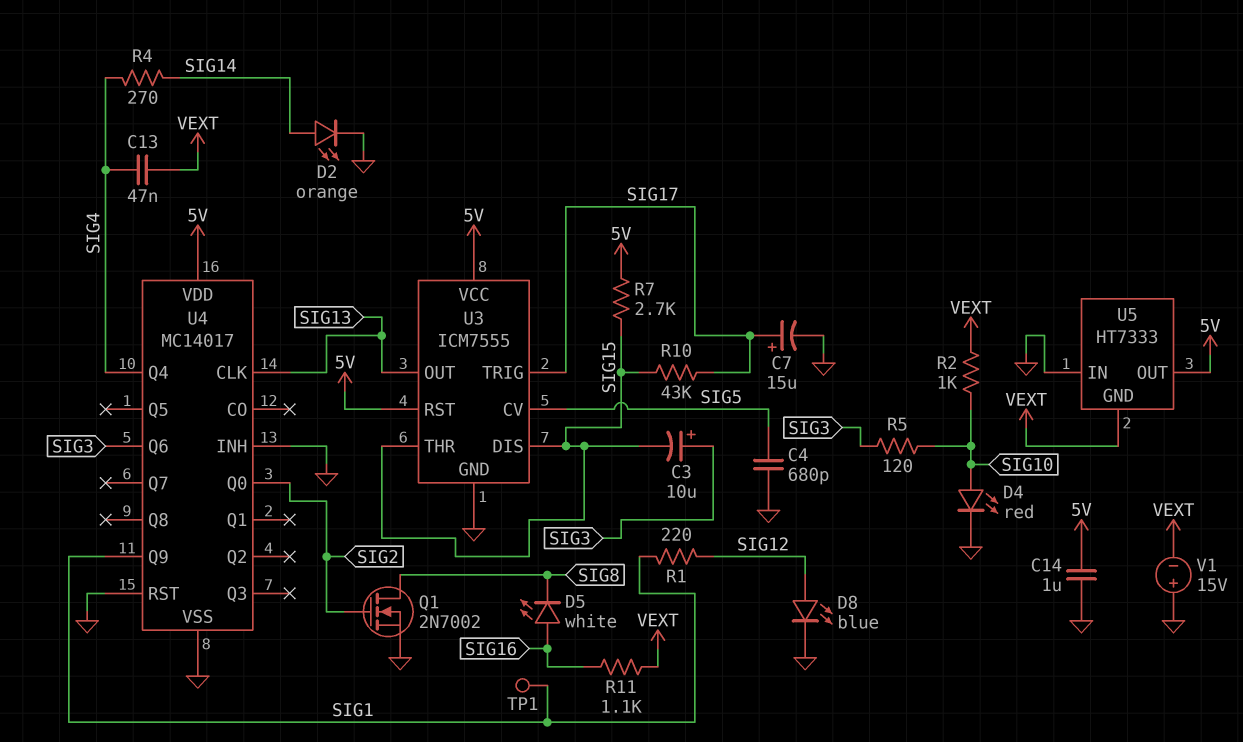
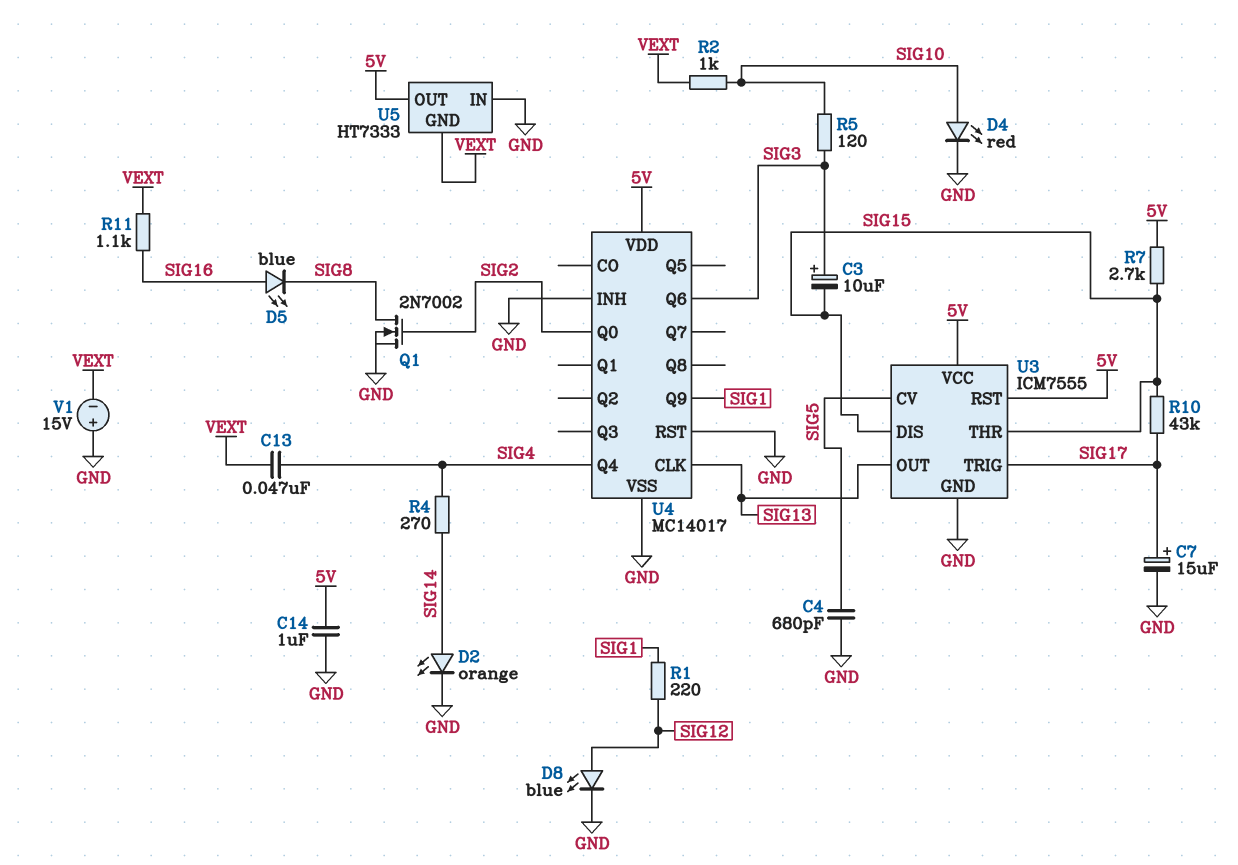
D5: LED white (A SIG16, K SIG8) -> LED blue (A SIG16, K SIG8)
TP1: test point (SIG1) -> none

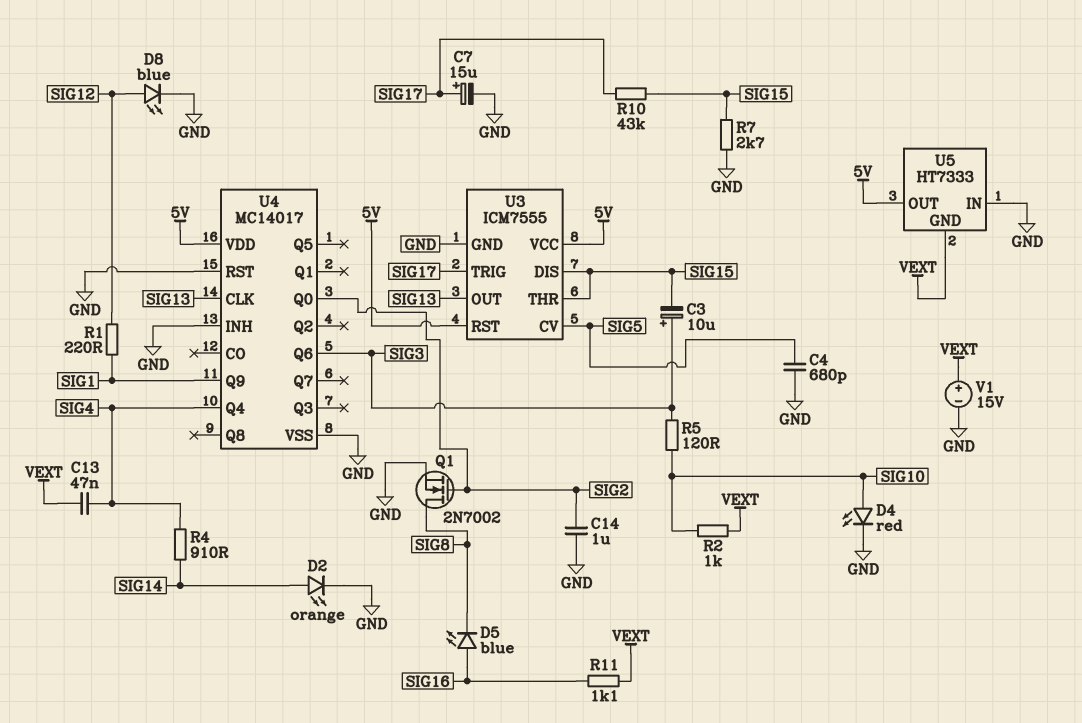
C14: 1uF (5V, GND) -> 1uF (GND, SIG2)
R4: 270 (SIG4, SIG14) -> 910 (SIG4, SIG14)
R7: 2.7k (5V, SIG15) -> 2.7k (GND, SIG15)
V1: 15V (plus GND, minus VEXT) -> 15V (plus VEXT, minus GND)

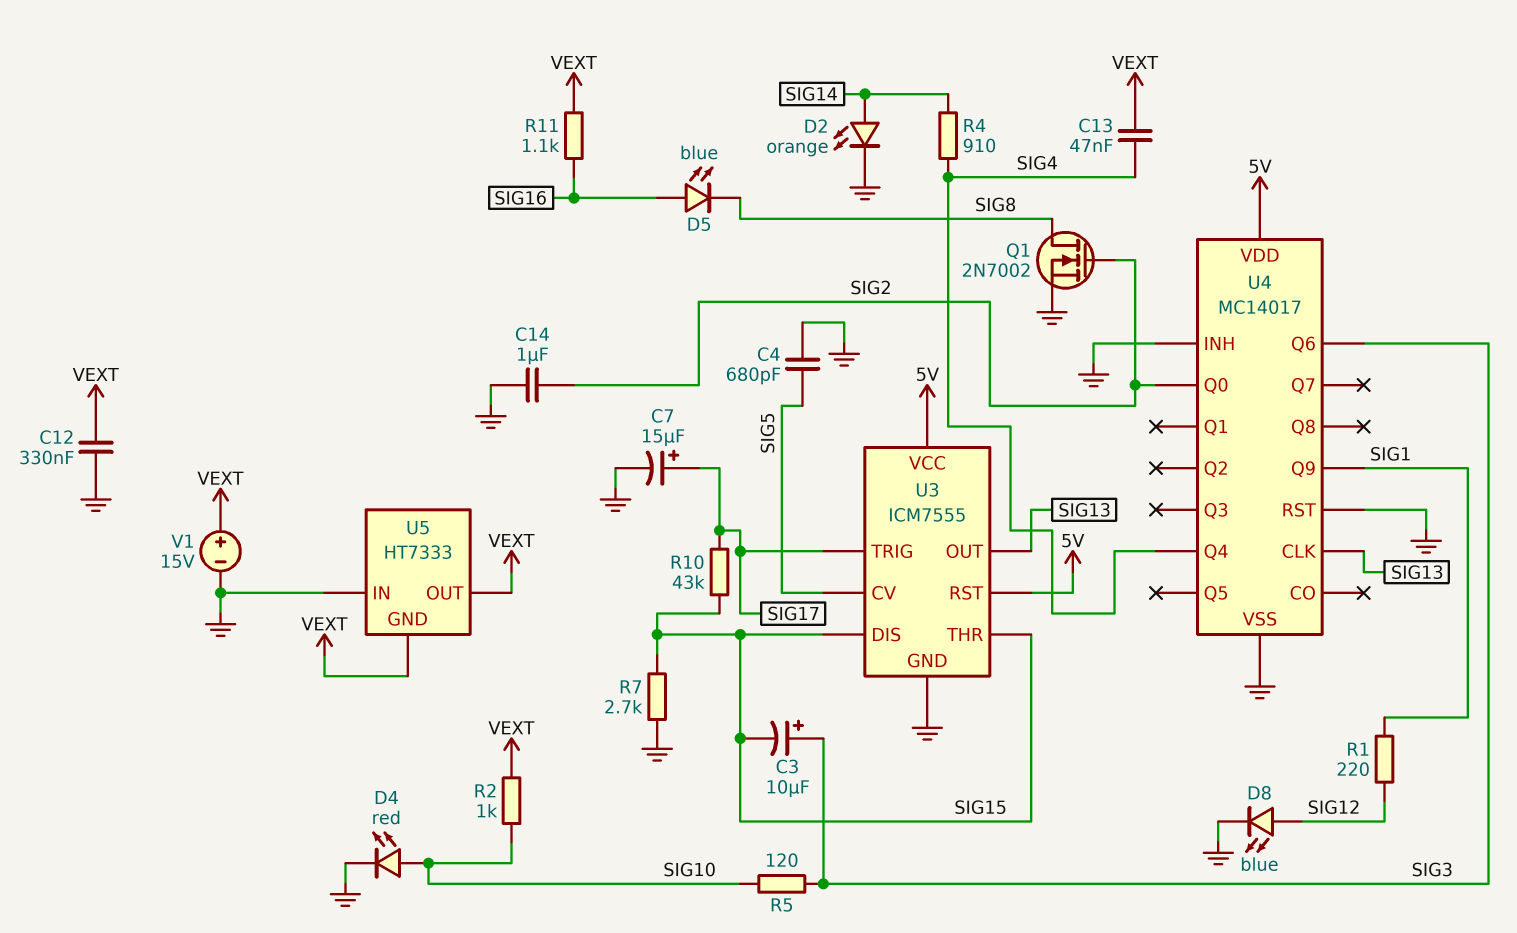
C12: none -> 330nF (GND, VEXT)
U5 pin OUT: 5V -> VEXT

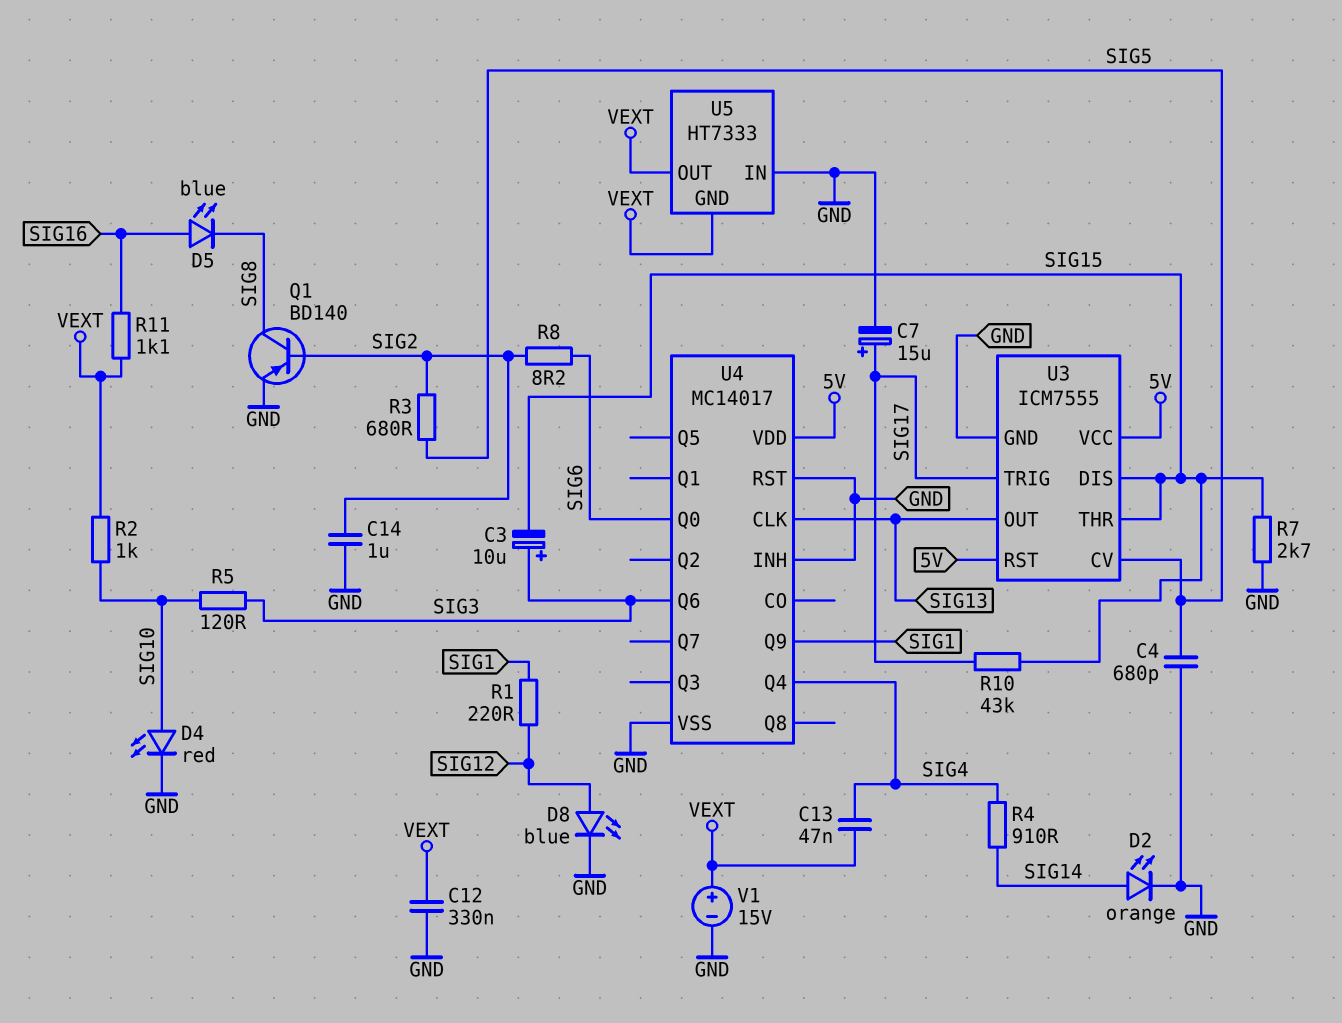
Q1: NMOS 2N7002 (G SIG2, D SIG8, S GND) -> PNP BD140 (B SIG2, C SIG8, E GND)
R3: none -> 680 (SIG2, SIG5)
R8: none -> 8.2 (SIG2, SIG6)
U4 pin Q0: SIG2 -> SIG6

